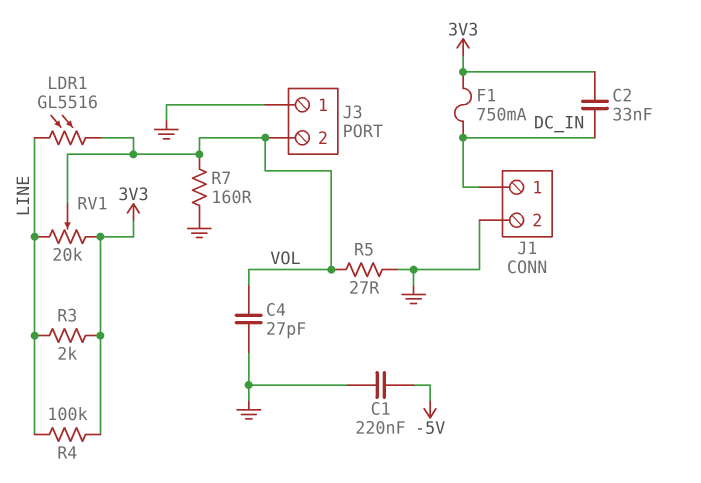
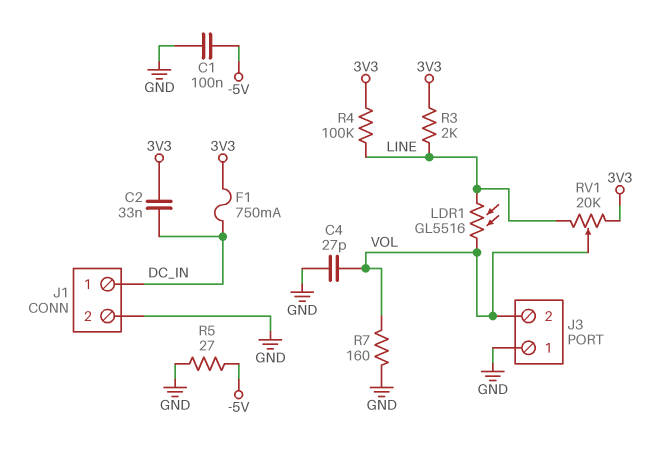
C1: 220nF (-5V, GND) -> 100nF (-5V, GND)
R5: 27 (GND, VOL) -> 27 (-5V, GND)

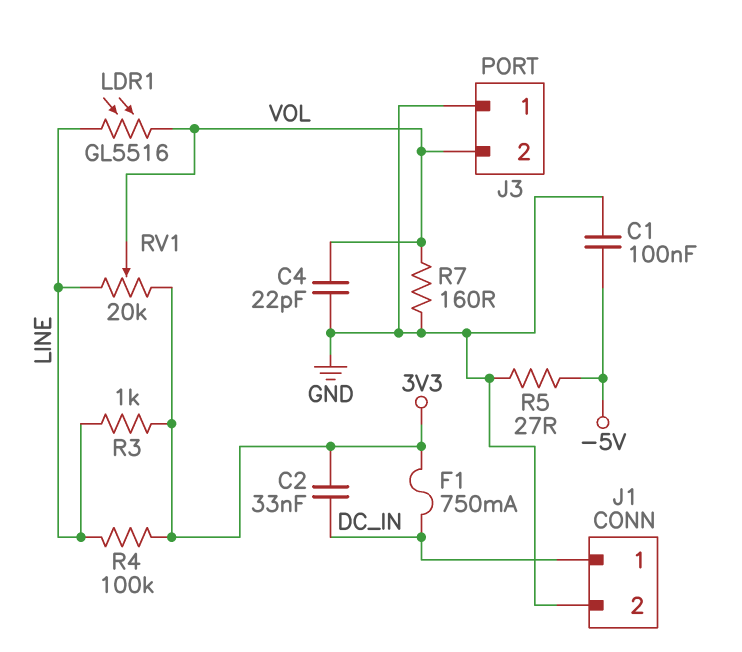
C4: 27pF (GND, VOL) -> 22pF (GND, VOL)
R3: 2k (3V3, LINE) -> 1k (3V3, LINE)

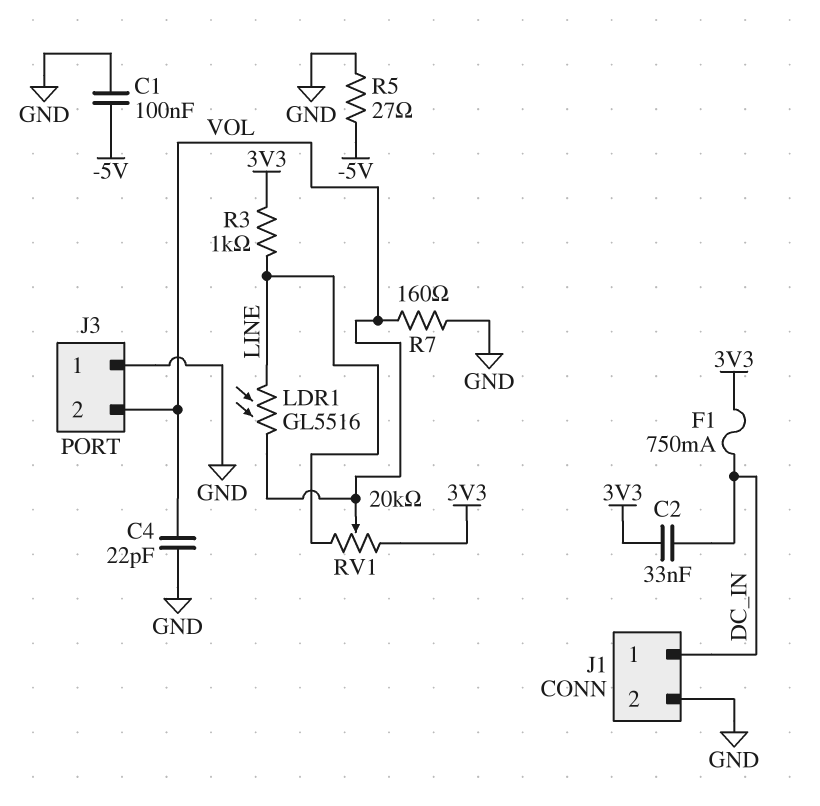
R4: 100k (3V3, LINE) -> none

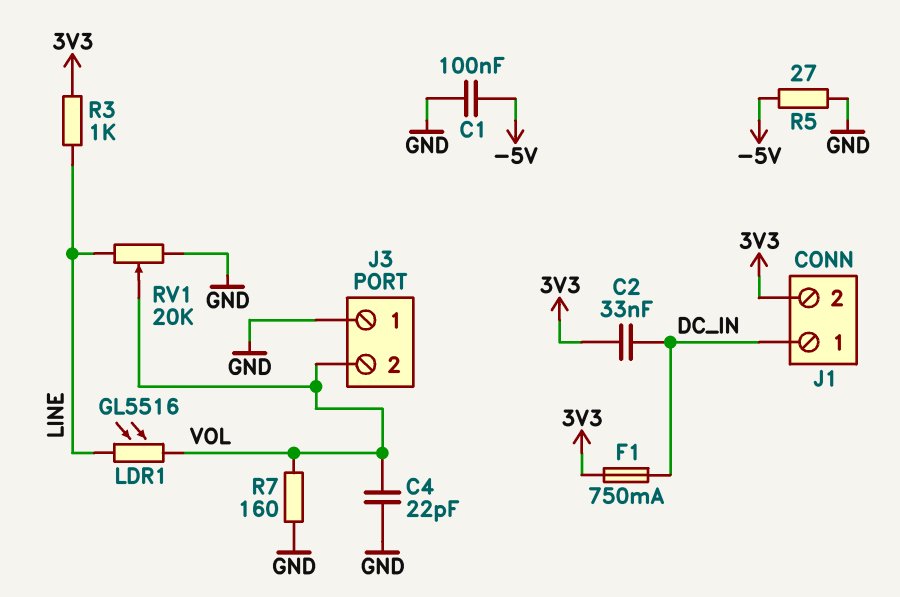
J1 pin 2: GND -> 3V3
RV1: 20k (3V3, LINE, wiper VOL) -> 20k (GND, LINE, wiper VOL)

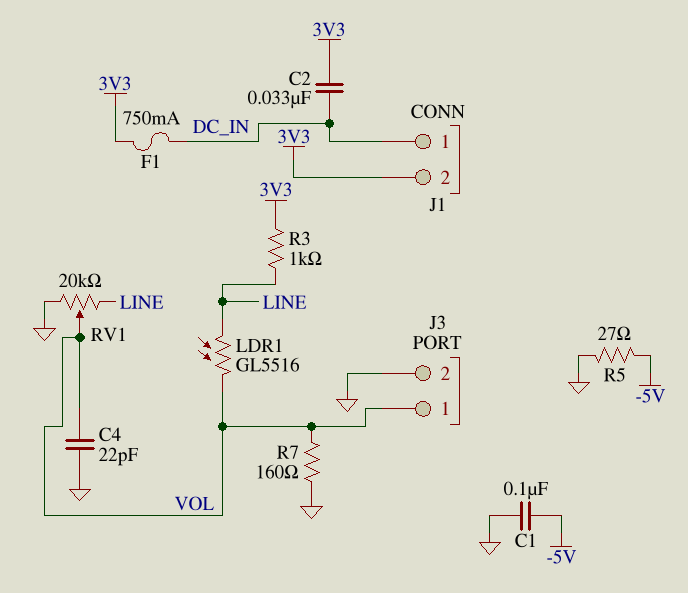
J3 pin 1: GND -> VOL
J3 pin 2: VOL -> GND

